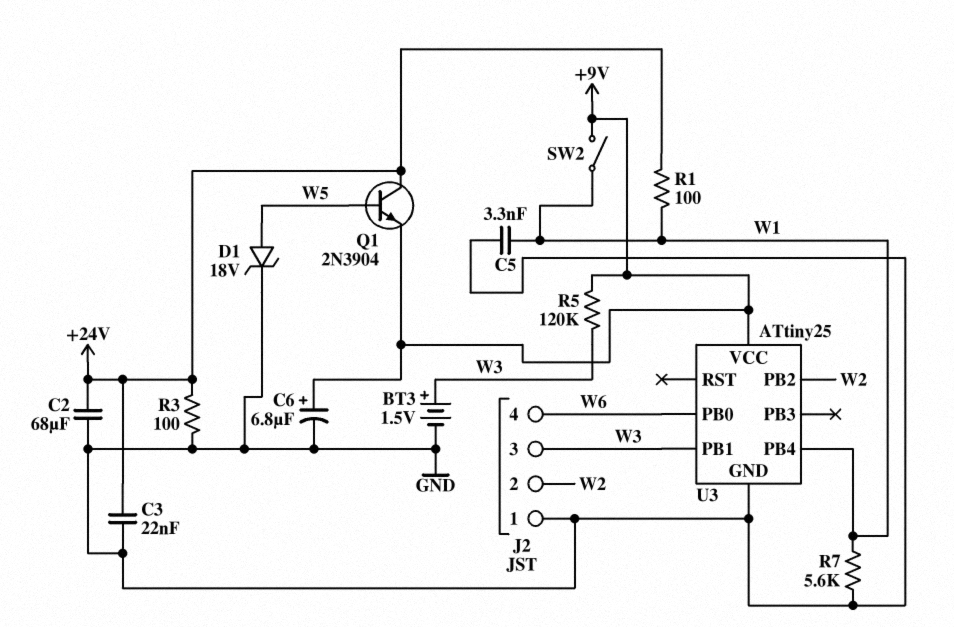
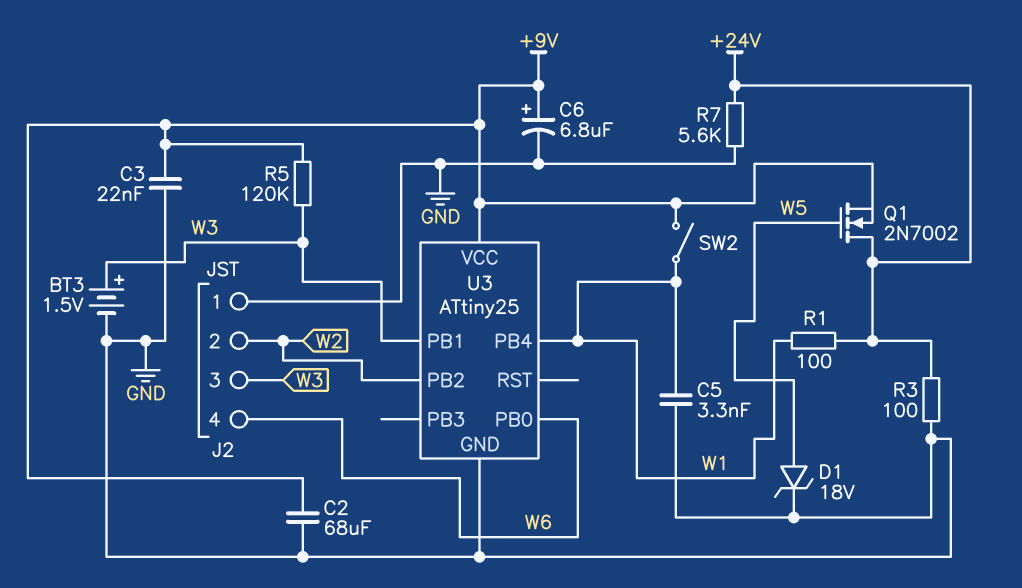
C2: 68uF (+24V, GND) -> 68uF (+9V, GND)
C3: 22nF (+24V, GND) -> 22nF (+9V, GND)
Q1: NPN 2N3904 (B W5, C +24V, E +9V) -> NMOS 2N7002 (G W5, D +24V, S +9V)
R7: 5.6k (GND, W1) -> 5.6k (+24V, GND)

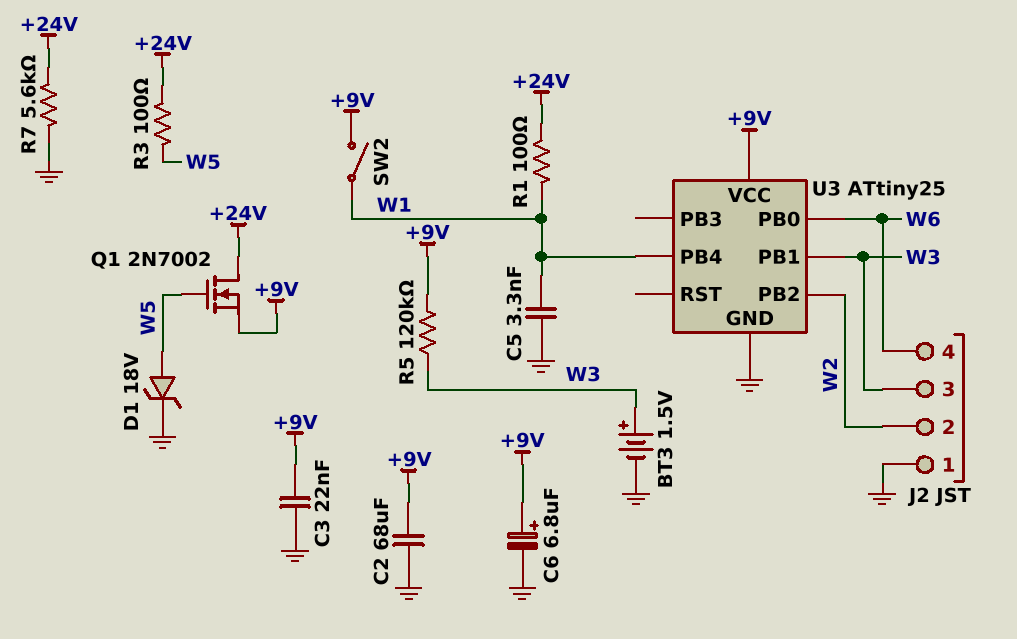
R3: 100 (+24V, GND) -> 100 (+24V, W5)

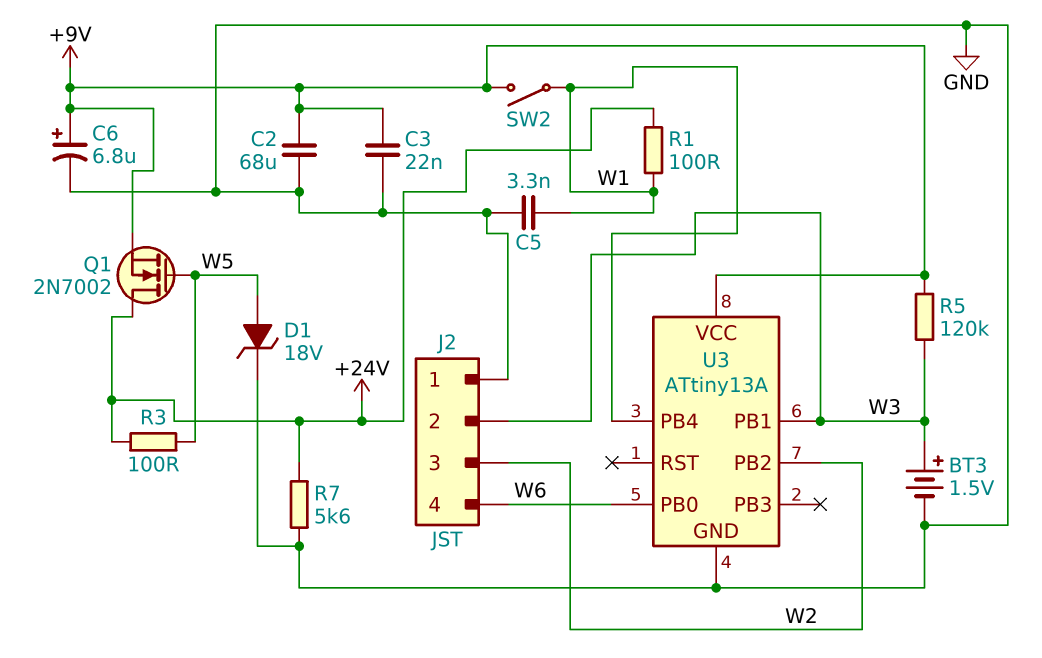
J2 pin 2: W2 -> W3
J2 pin 3: W3 -> W2
U3: ATtiny25 -> ATtiny13A

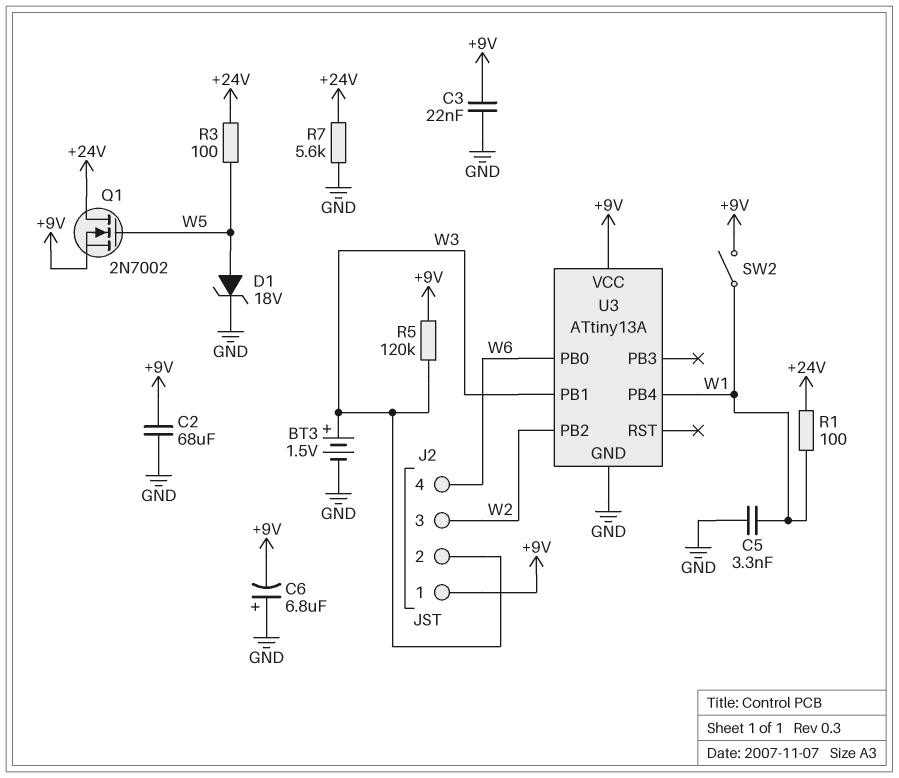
C6: 6.8uF (plus +9V, minus GND) -> 6.8uF (plus GND, minus +9V)
J2 pin 1: GND -> +9V

